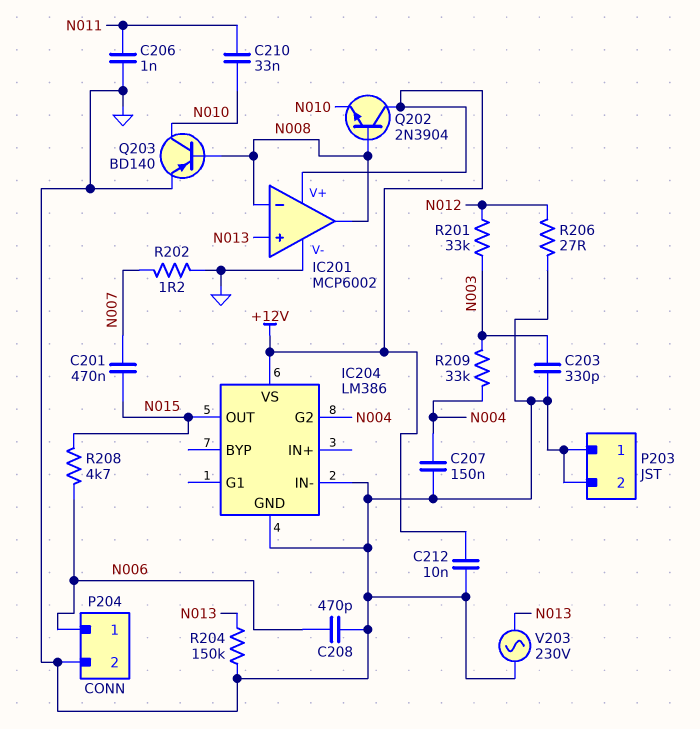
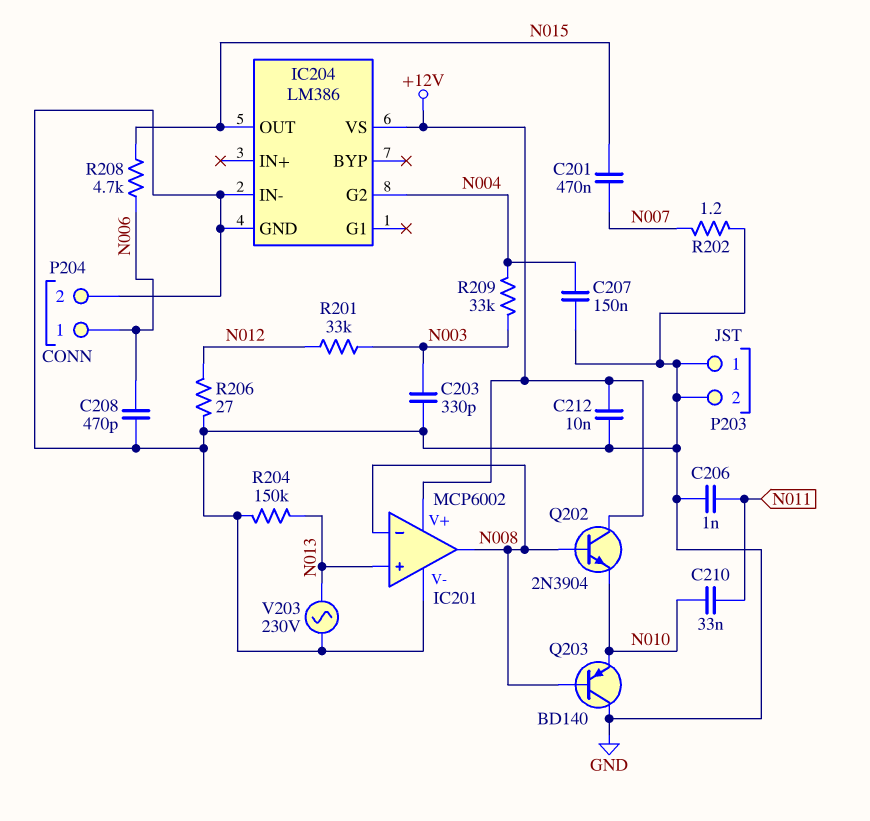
Q203: PNP BD140 (B N008, C N010, E GND) -> PNP BD140 (B N008, C GND, E N010)

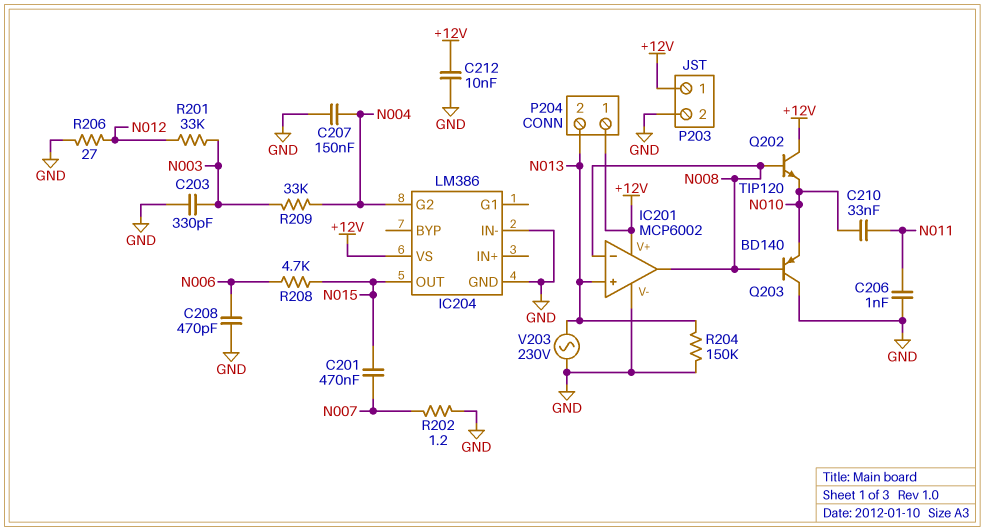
P203 pin 1: GND -> +12V
P204 pin 1: N006 -> +12V
P204 pin 2: GND -> N013
Q202: NPN 2N3904 (B N008, C +12V, E N010) -> NPN TIP120 (B N008, C +12V, E N010)

